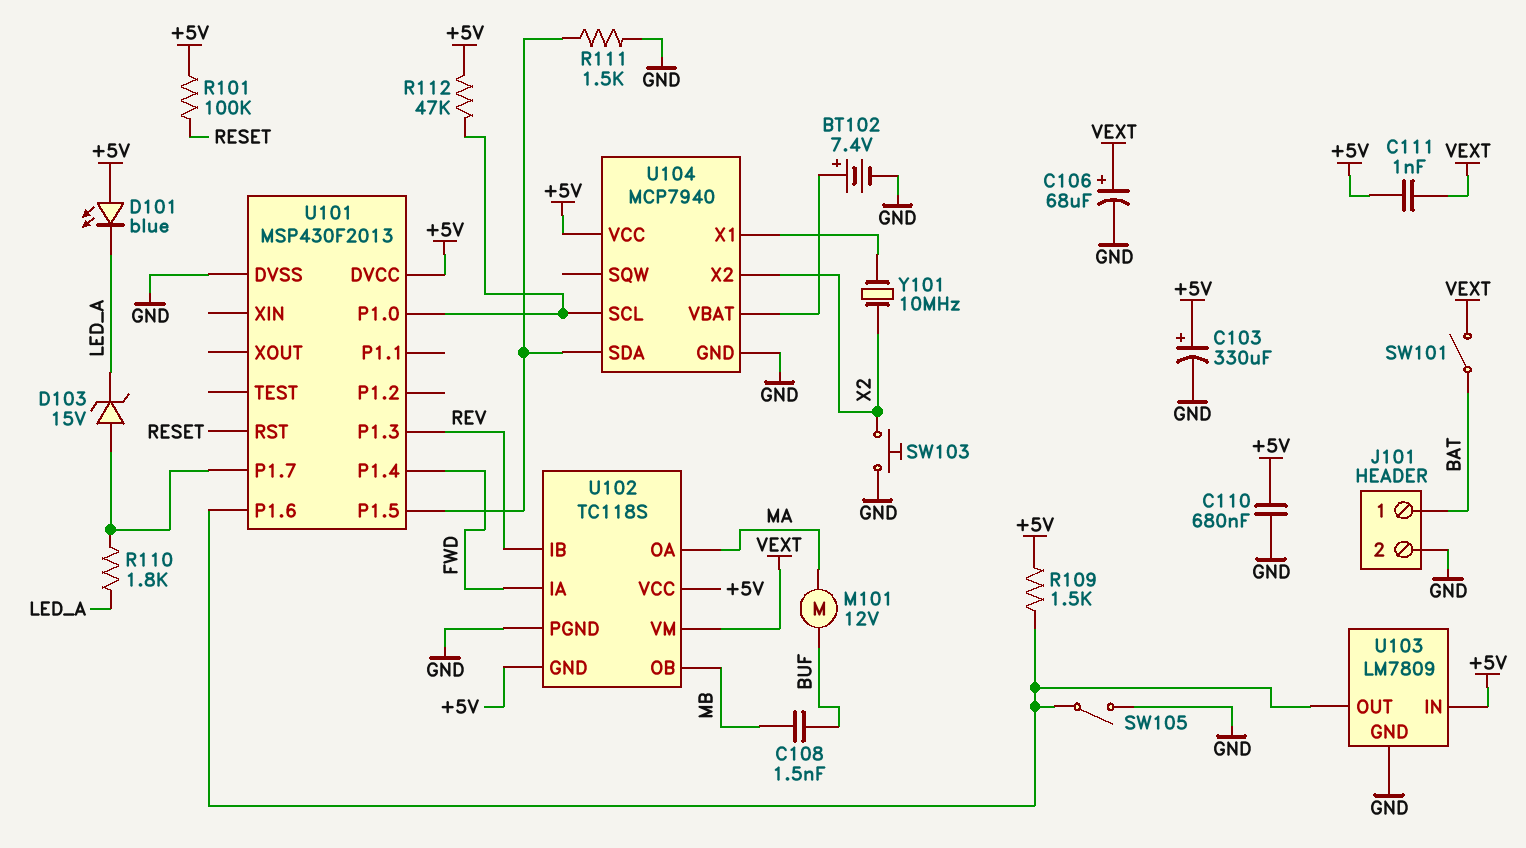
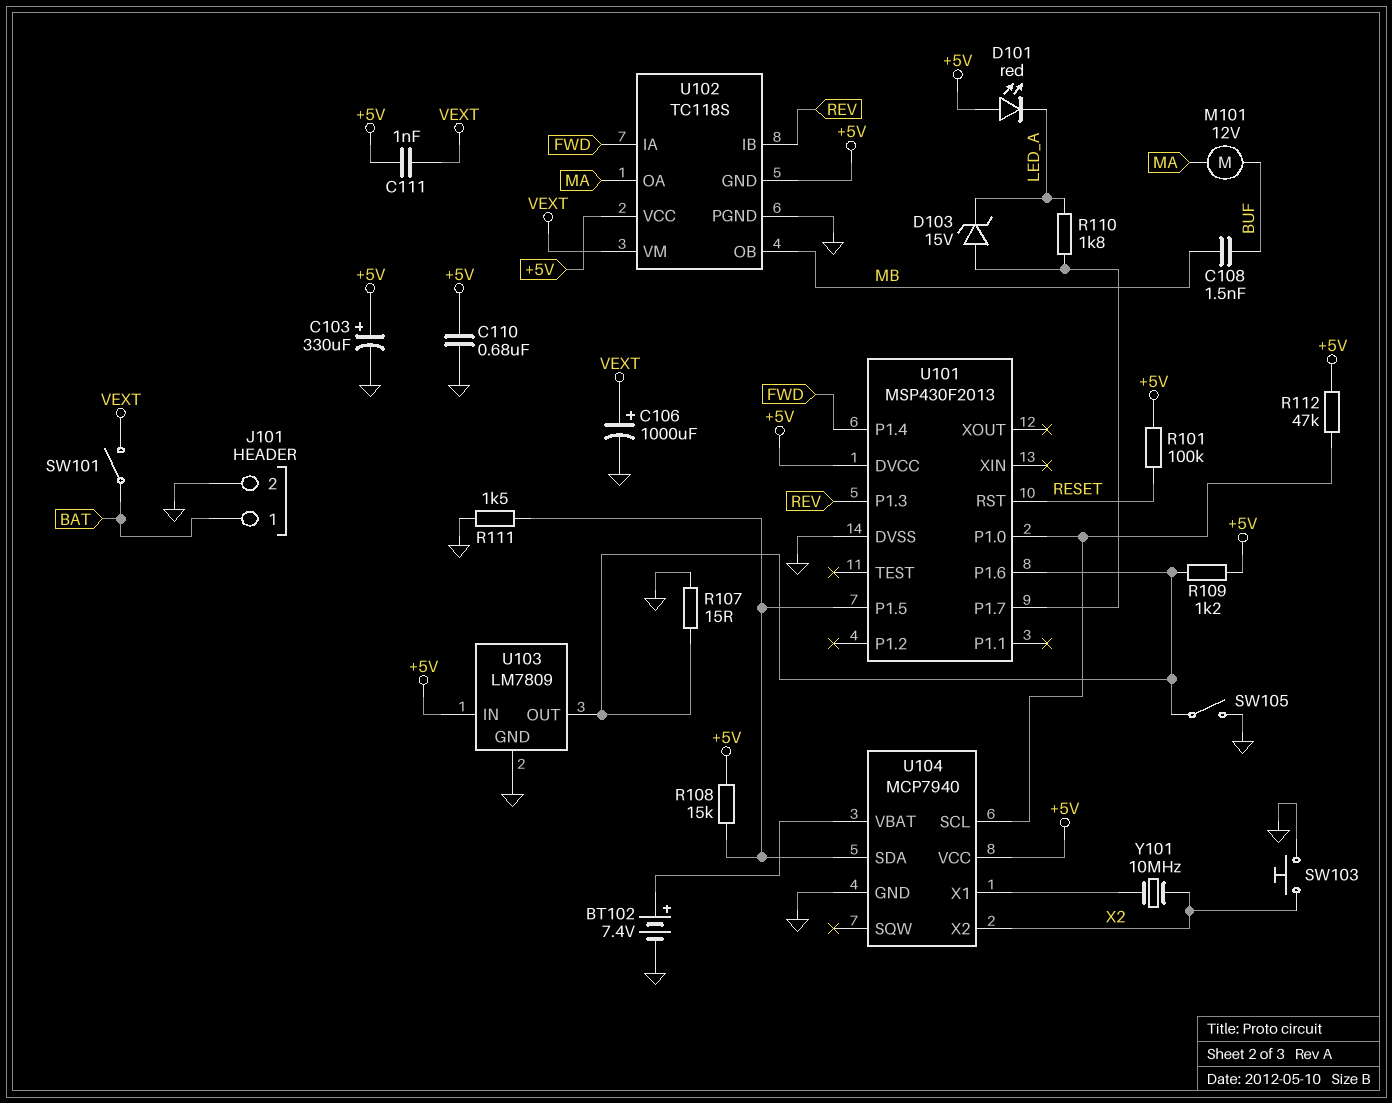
C106: 68uF (plus VEXT, minus GND) -> 1000uF (plus VEXT, minus GND)
D101: LED blue (A +5V, K LED_A) -> LED red (A +5V, K LED_A)
R107: none -> 15 (GND, U101/P1.6)
R108: none -> 15k (+5V, U101/P1.5)
R109: 1.5k (+5V, U101/P1.6) -> 1.2k (+5V, U101/P1.6)

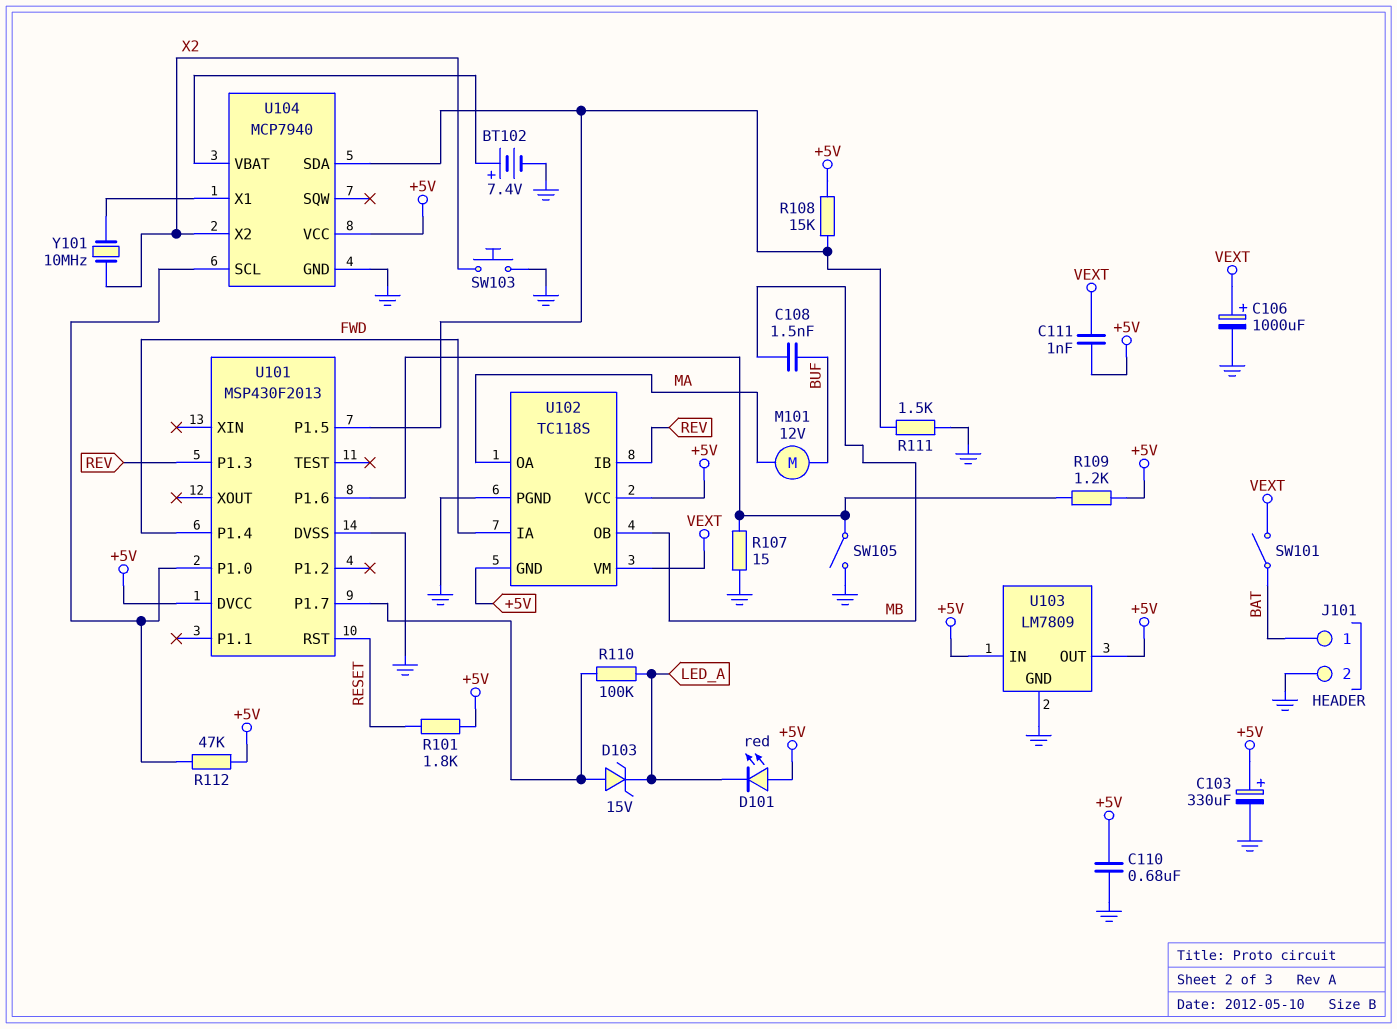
R101: 100k (+5V, RESET) -> 1.8k (+5V, RESET)
R110: 1.8k (LED_A, U101/P1.7) -> 100k (LED_A, U101/P1.7)
U103 pin OUT: U101/P1.6 -> +5V

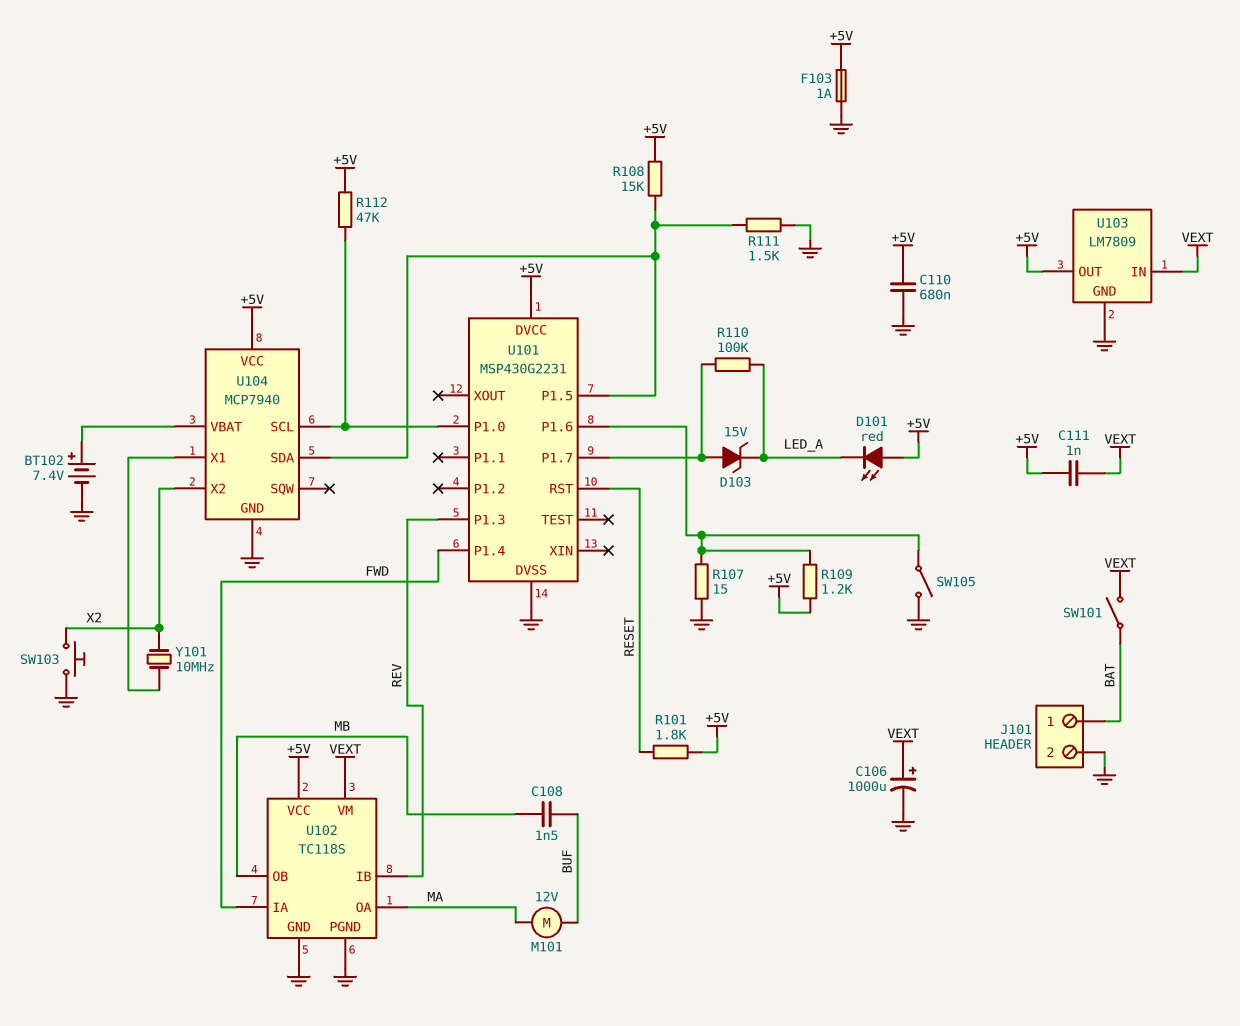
C103: 330uF (plus +5V, minus GND) -> none
F103: none -> 1A (+5V, GND)
U101: MSP430F2013 -> MSP430G2231
U102 pin GND: +5V -> GND
U103 pin IN: +5V -> VEXT

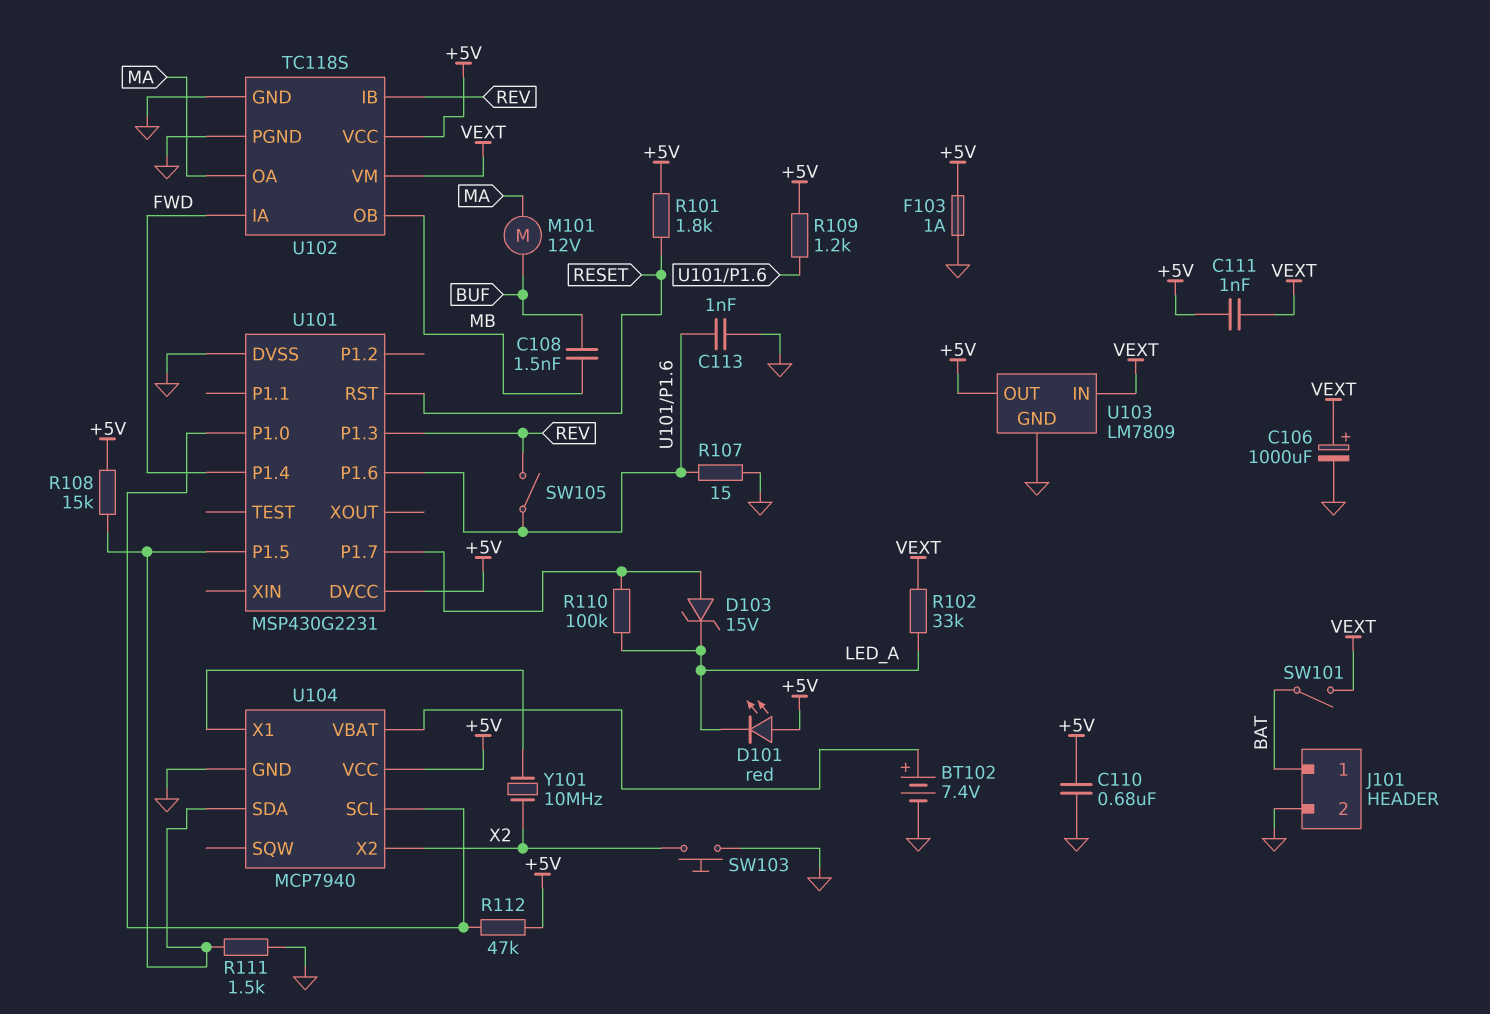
C113: none -> 1nF (GND, U101/P1.6)
R102: none -> 33k (LED_A, VEXT)
SW105: switch (GND, U101/P1.6) -> switch (REV, U101/P1.6)

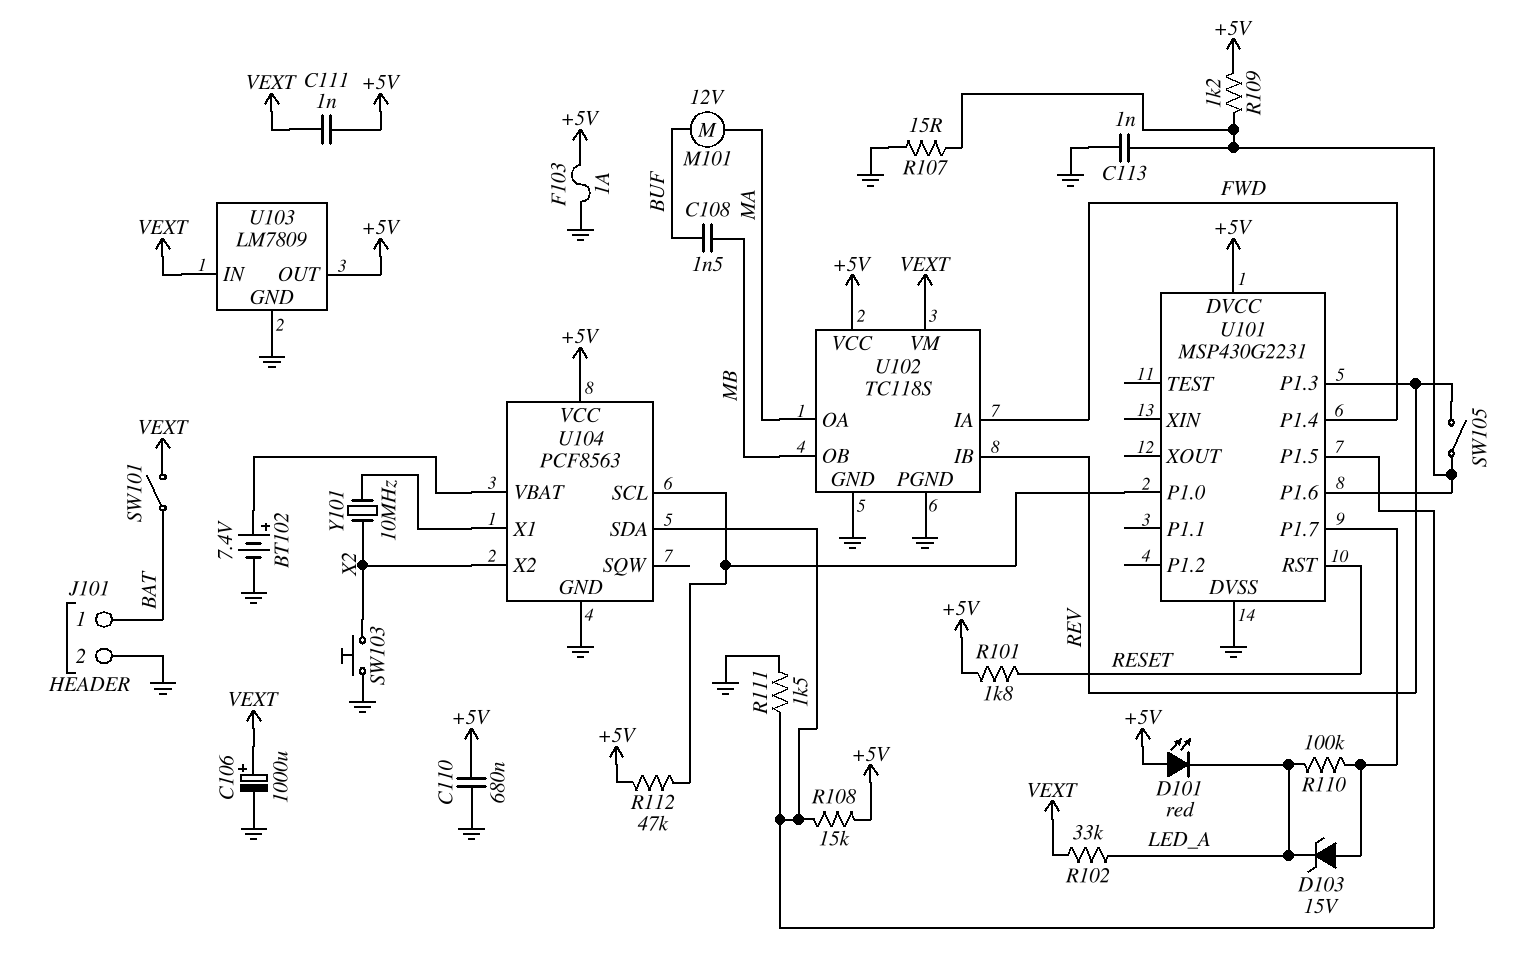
U104: MCP7940 -> PCF8563

